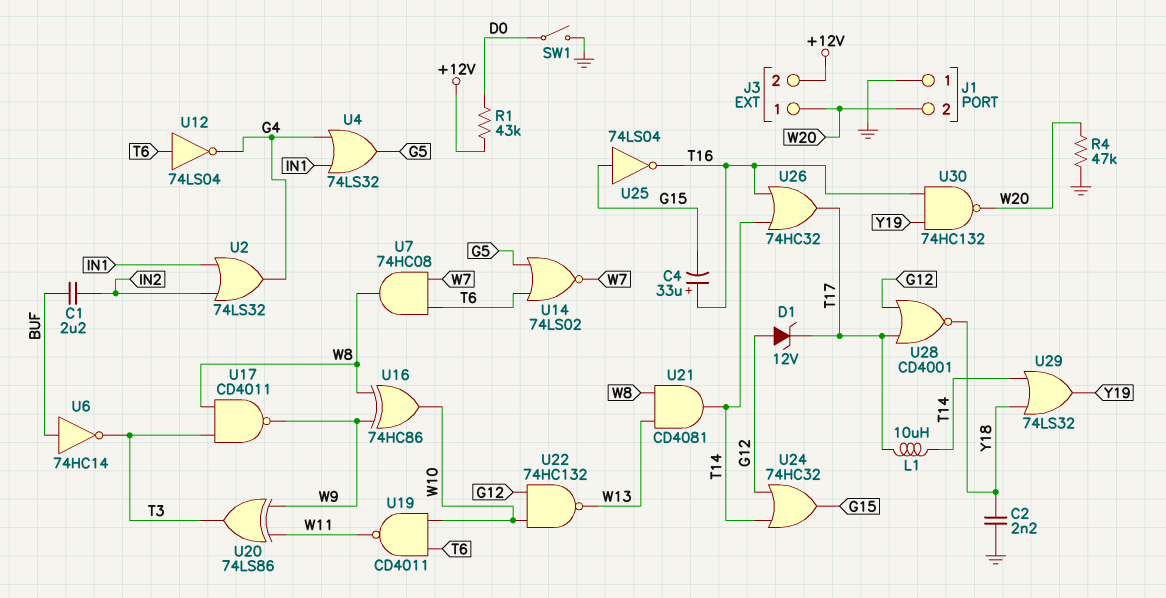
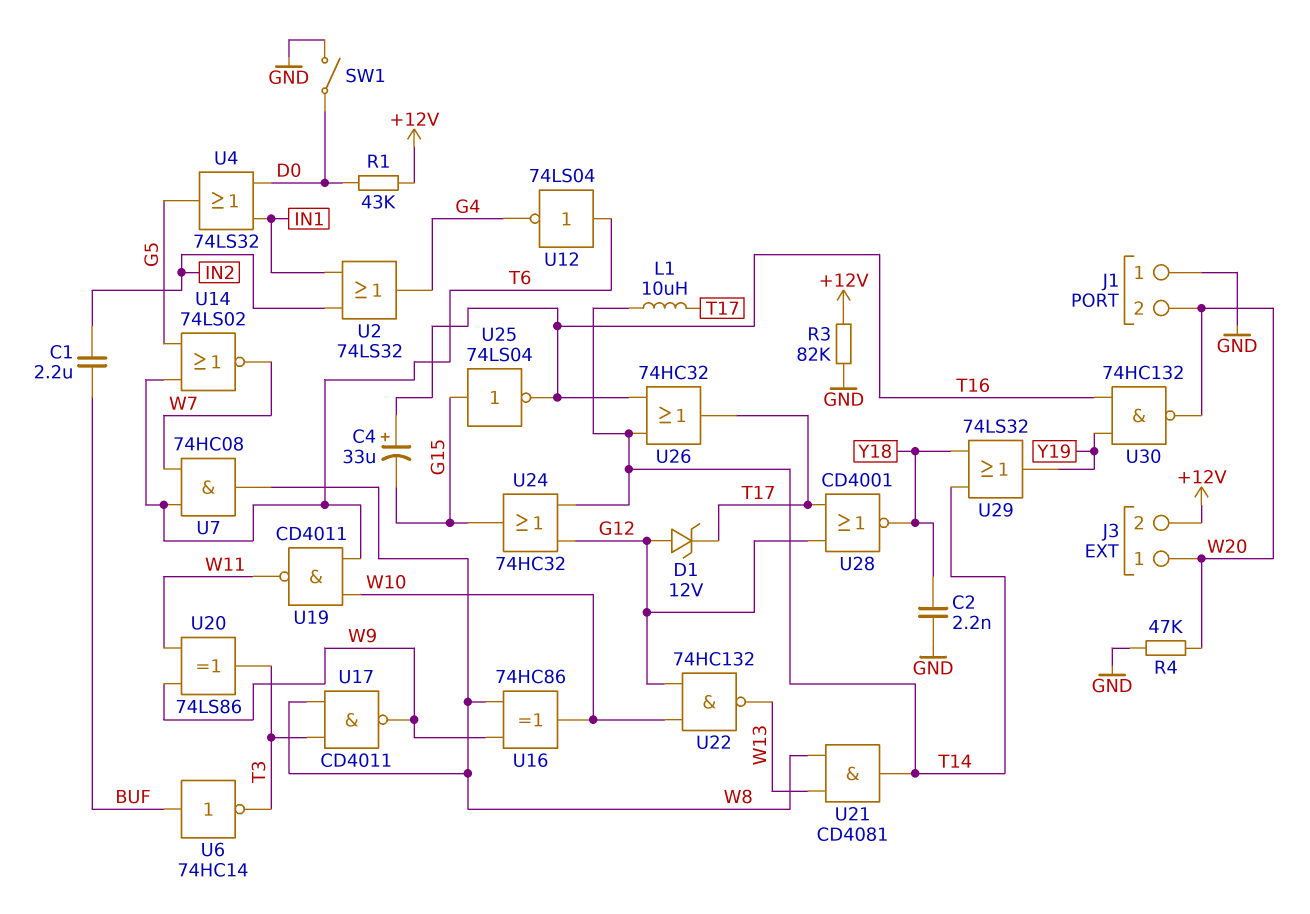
R3: none -> 82k (+12V, GND)
U4: OR 74LS32 (in G4, in IN1, out G5) -> OR 74LS32 (in D0, in IN1, out G5)

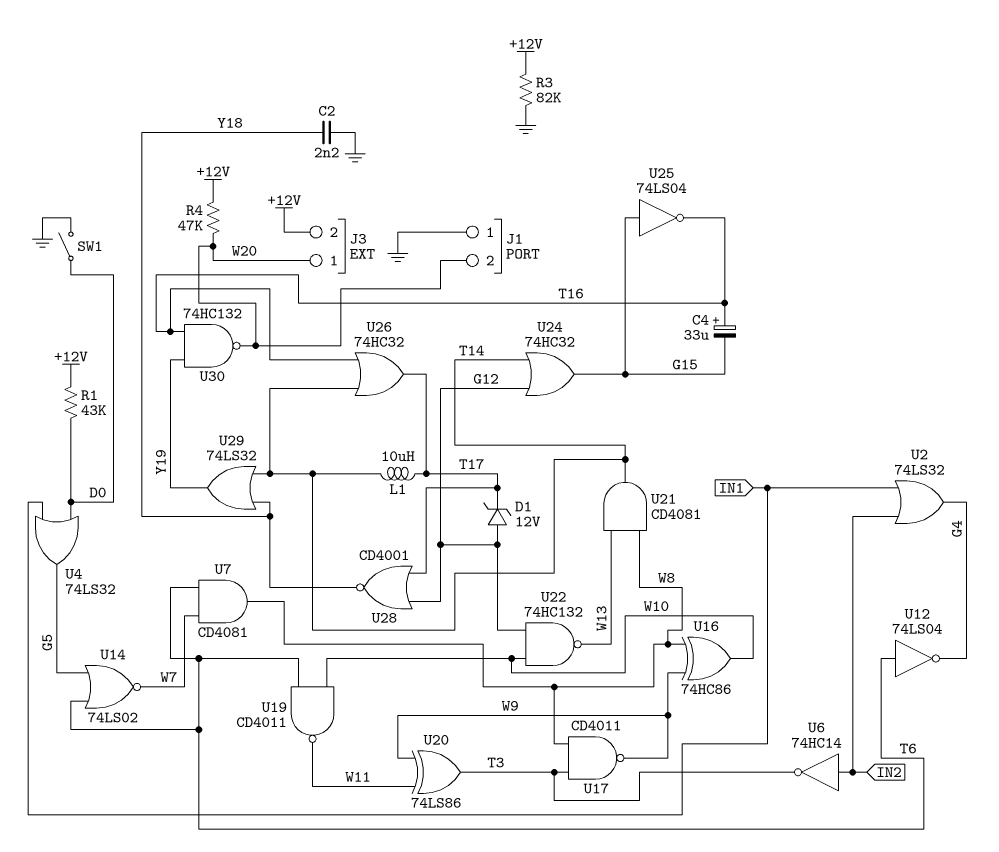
C1: 2.2uF (BUF, IN2) -> none
R4: 47k (GND, W20) -> 47k (+12V, W20)
U6: NOT 74HC14 (in BUF, out T3) -> NOT 74HC14 (in IN2, out T3)
U7: AND 74HC08 (in T6, in W7, out W8) -> AND CD4081 (in T6, in W7, out W8)

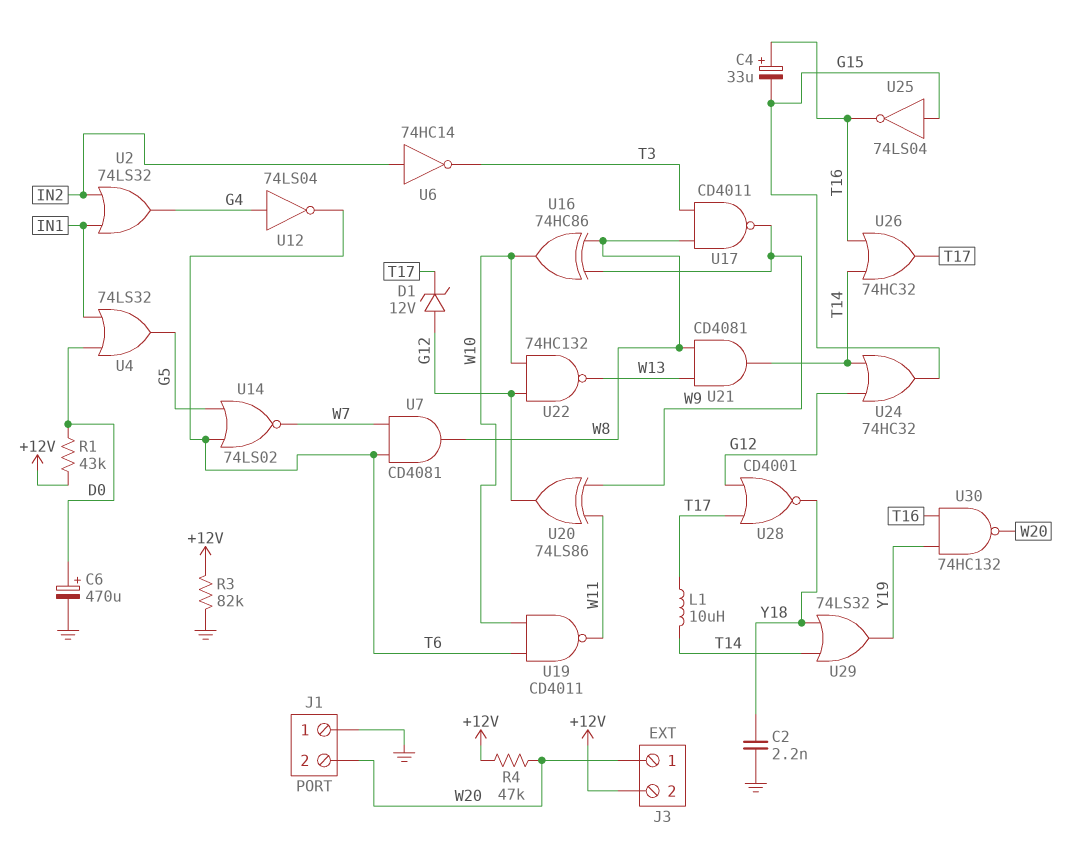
C6: none -> 470uF (plus D0, minus GND)
SW1: switch (D0, GND) -> none
U12: NOT 74LS04 (in T6, out G4) -> NOT 74LS04 (in G4, out T6)
U20: XOR 74LS86 (in W9, in W11, out T3) -> XOR 74LS86 (in W9, in W11, out G12)

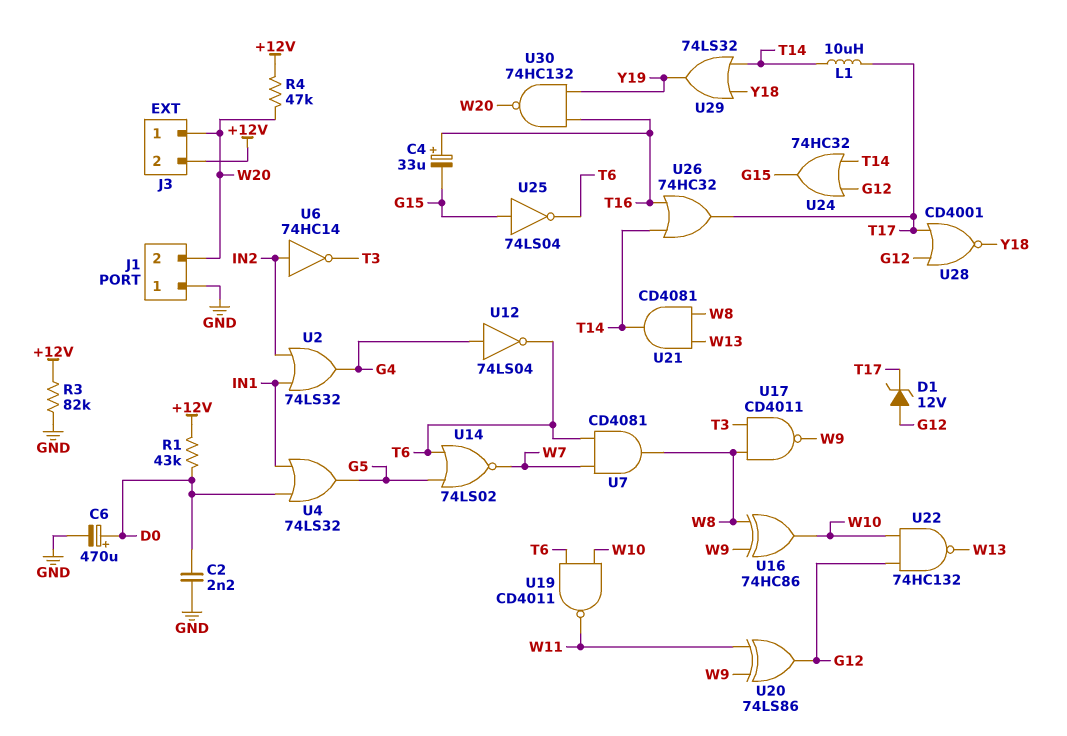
C2: 2.2nF (GND, Y18) -> 2.2nF (D0, GND)
U25: NOT 74LS04 (in G15, out T16) -> NOT 74LS04 (in G15, out T6)

